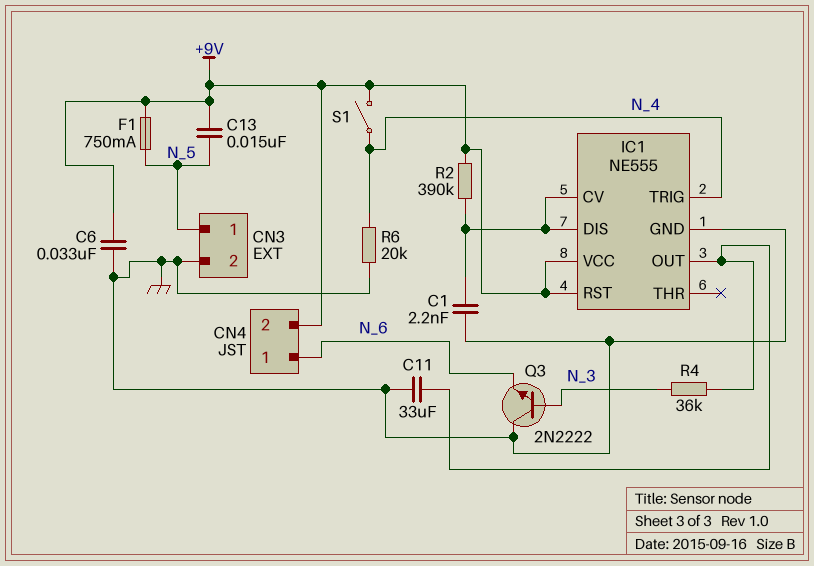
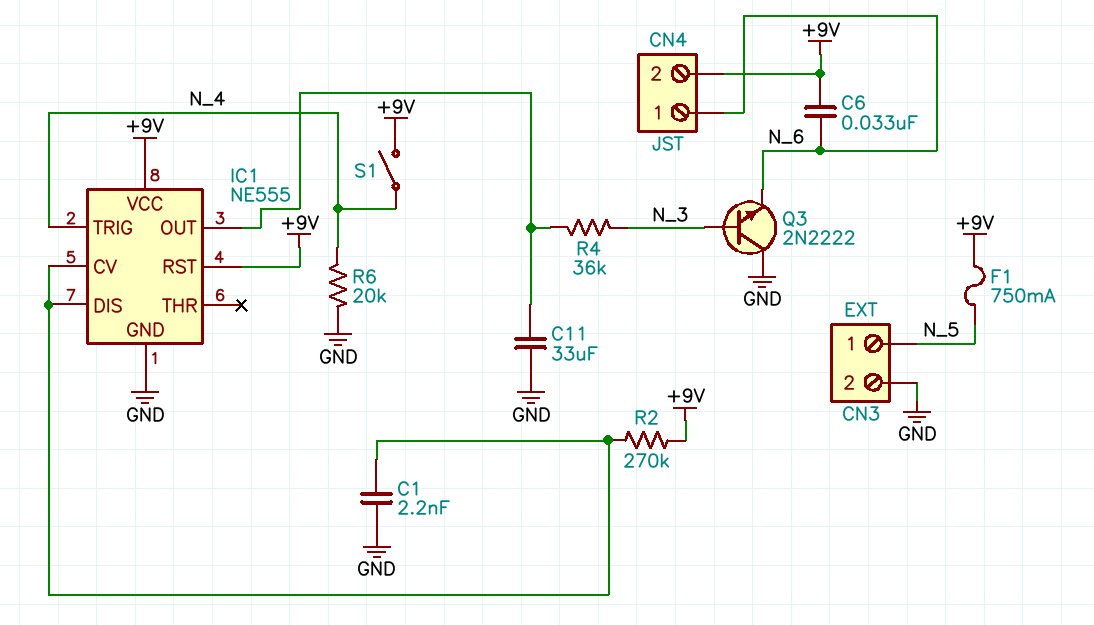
C6: 33nF (+9V, GND) -> 33nF (+9V, N_6)
C13: 15nF (+9V, N_5) -> none
R2: 390k (+9V, IC1/CV) -> 270k (+9V, IC1/CV)

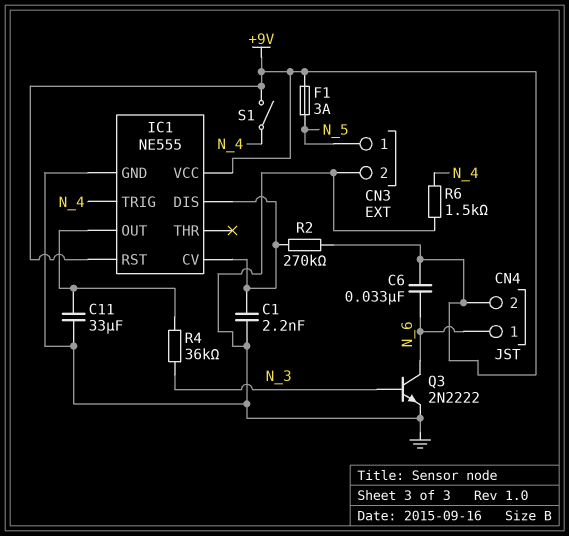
F1: 750mA (+9V, N_5) -> 3A (+9V, N_5)
Q3: NPN 2N2222 (B N_3, C GND, E N_6) -> NPN 2N2222 (B N_3, C N_6, E GND)
R6: 20k (GND, N_4) -> 1.5k (GND, N_4)

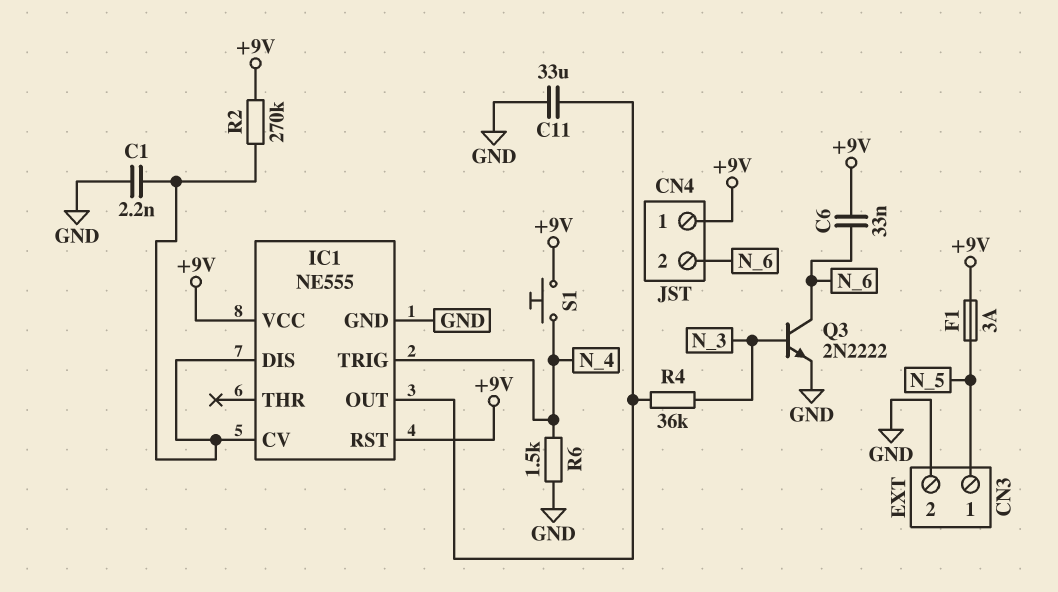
CN4 pin 1: N_6 -> +9V
CN4 pin 2: +9V -> N_6
S1: switch (+9V, N_4) -> button (+9V, N_4)

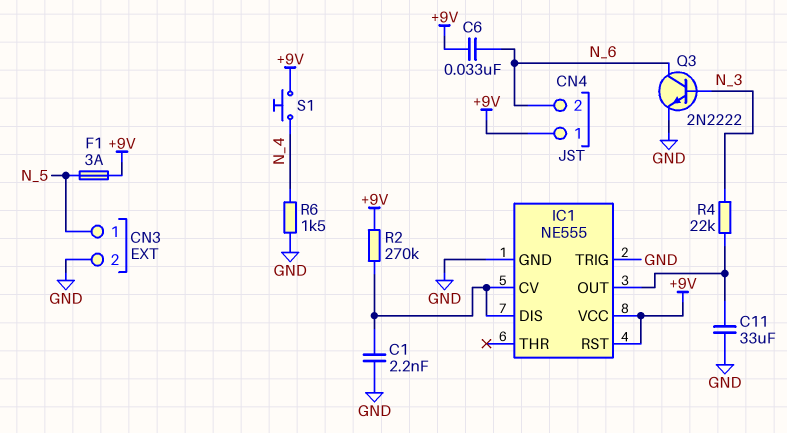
IC1 pin TRIG: N_4 -> GND
R4: 36k (IC1/OUT, N_3) -> 22k (IC1/OUT, N_3)

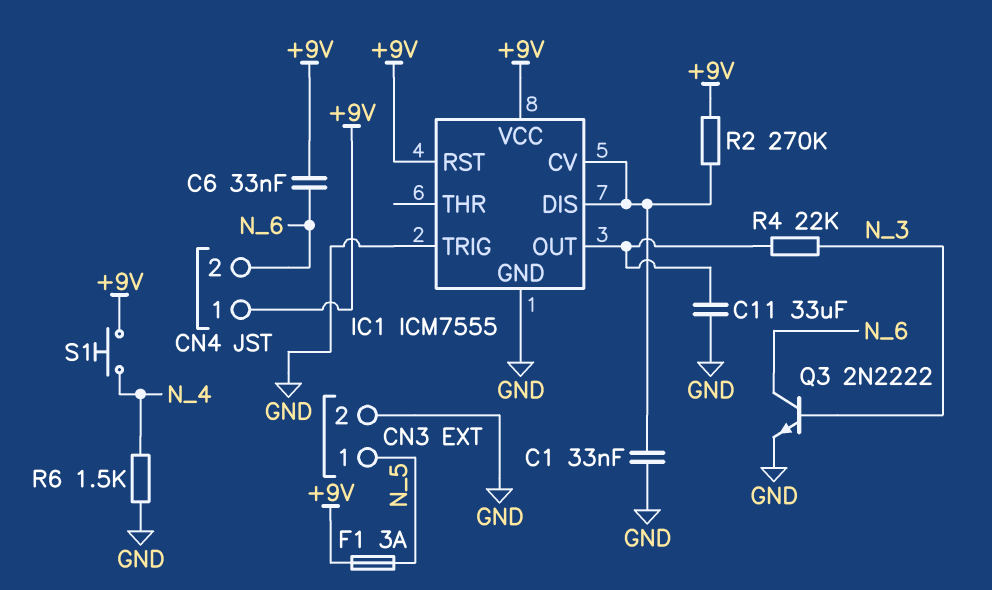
C1: 2.2nF (GND, IC1/CV) -> 33nF (GND, IC1/CV)
IC1: NE555 -> ICM7555

